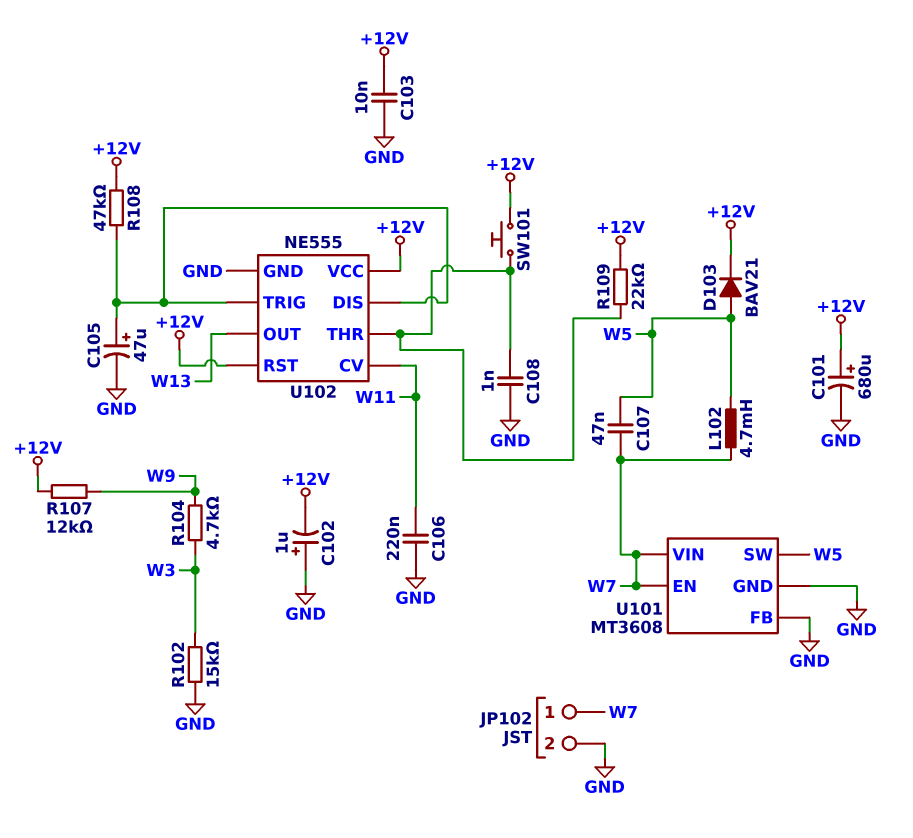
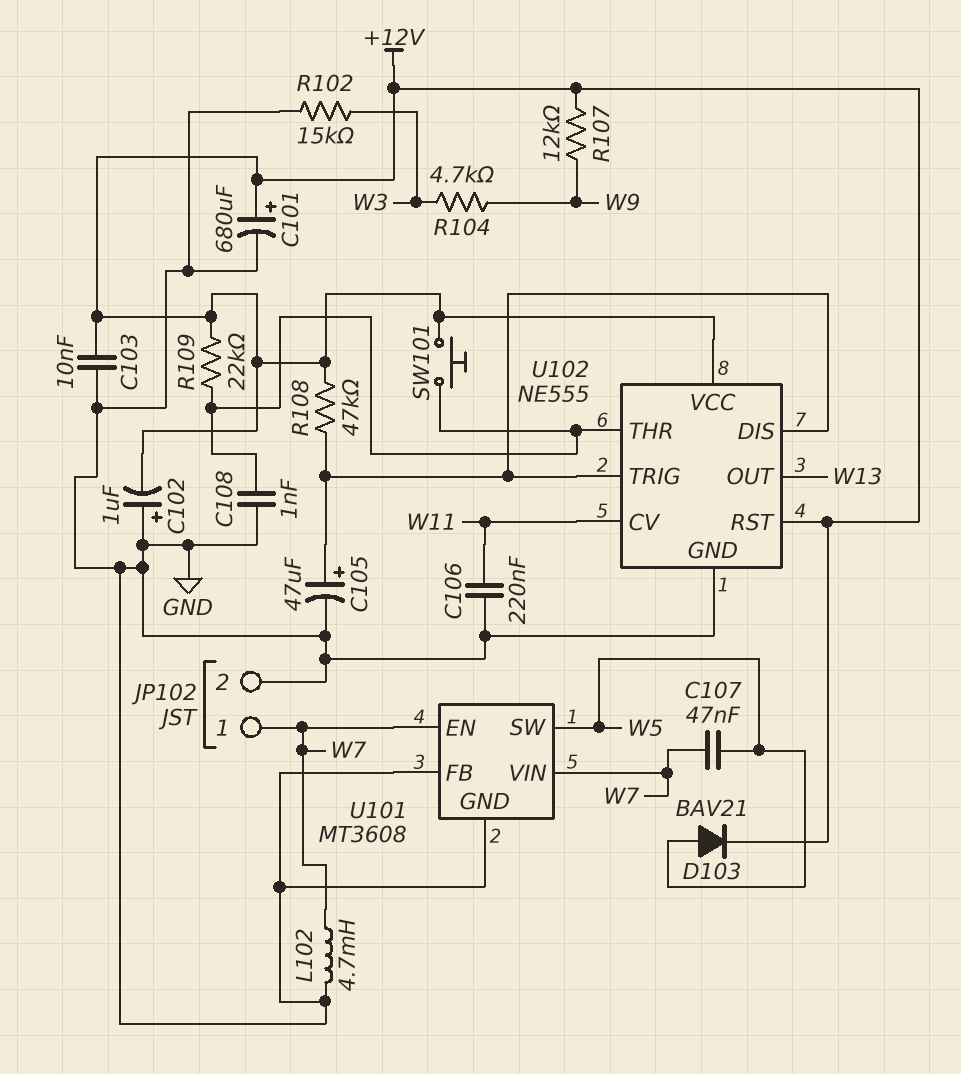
L102: 4.7mH (W5, W7) -> 4.7mH (GND, W7)

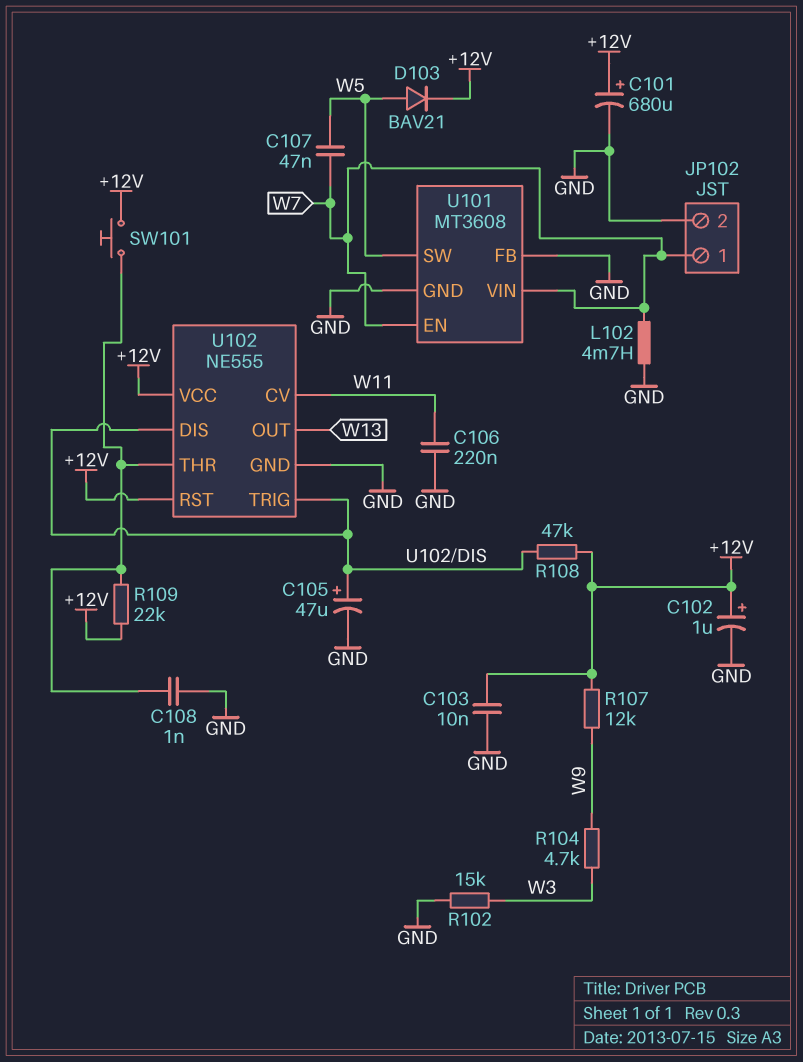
C102: 1uF (plus GND, minus +12V) -> 1uF (plus +12V, minus GND)

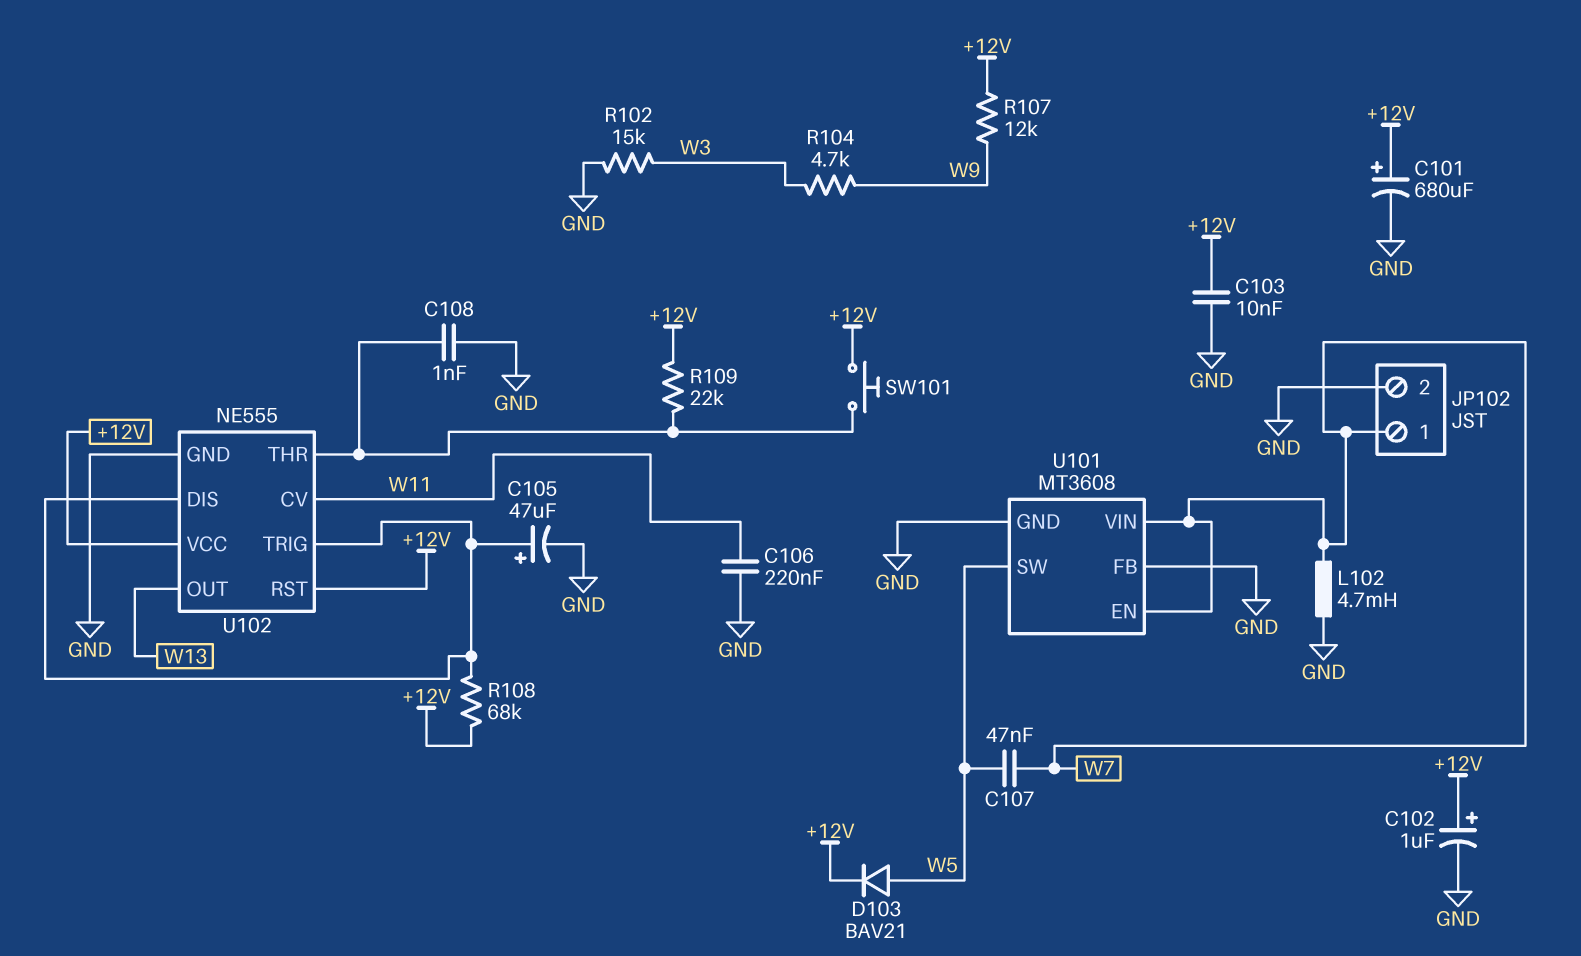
R108: 47k (+12V, U102/DIS) -> 68k (+12V, U102/DIS)

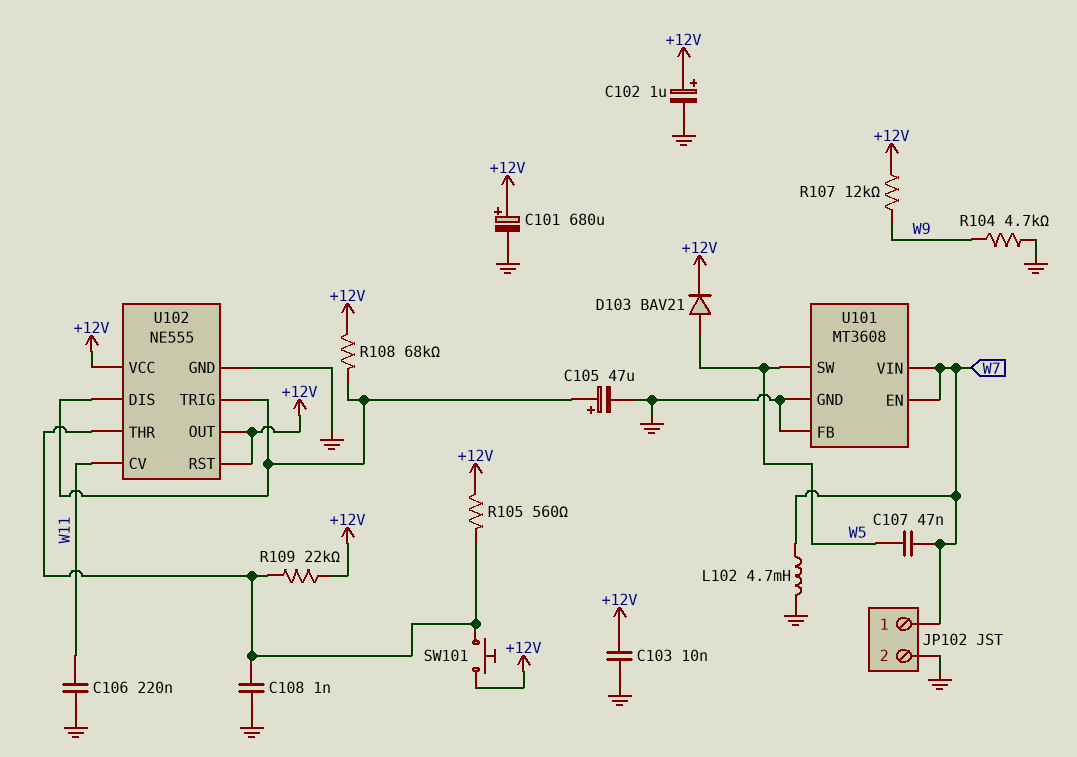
R102: 15k (GND, W3) -> none
R104: 4.7k (W3, W9) -> 4.7k (GND, W9)
R105: none -> 560 (+12V, U102/THR)
U102 pin OUT: W13 -> +12V

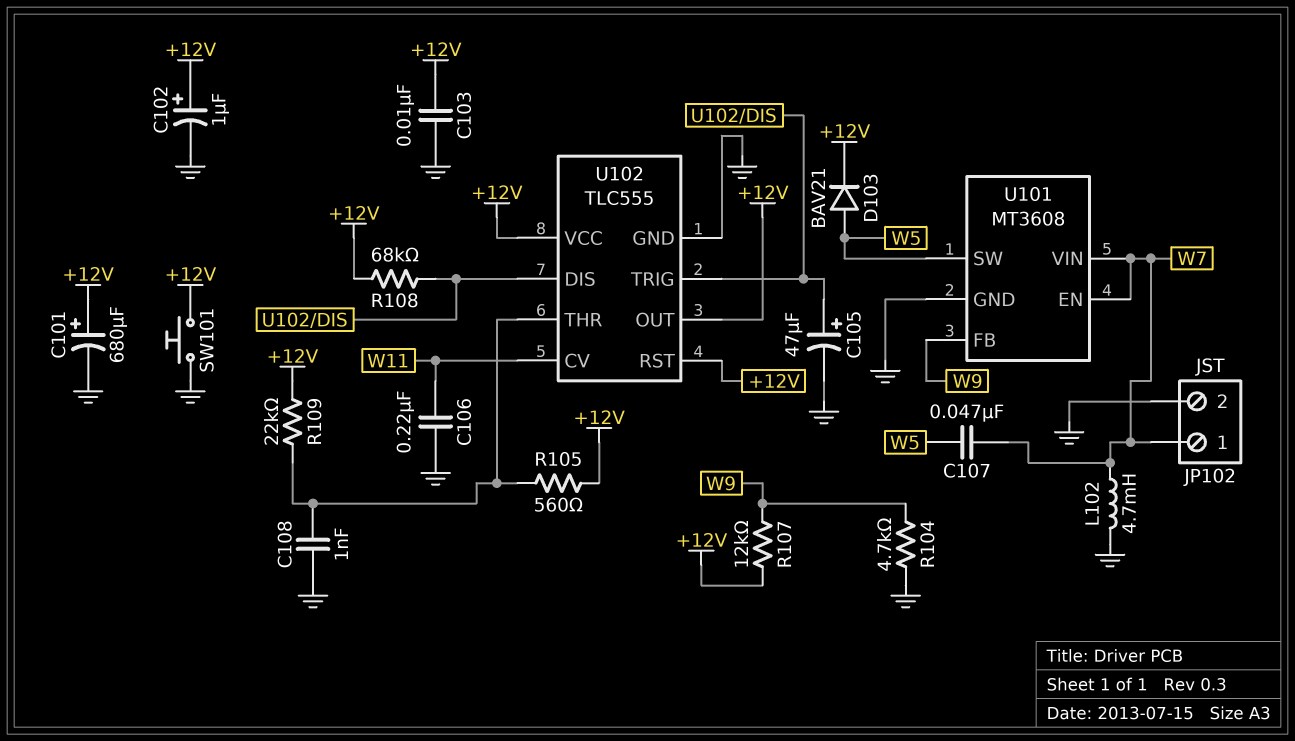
SW101: button (+12V, U102/THR) -> button (+12V, GND)
U101 pin FB: GND -> W9
U102: NE555 -> TLC555

